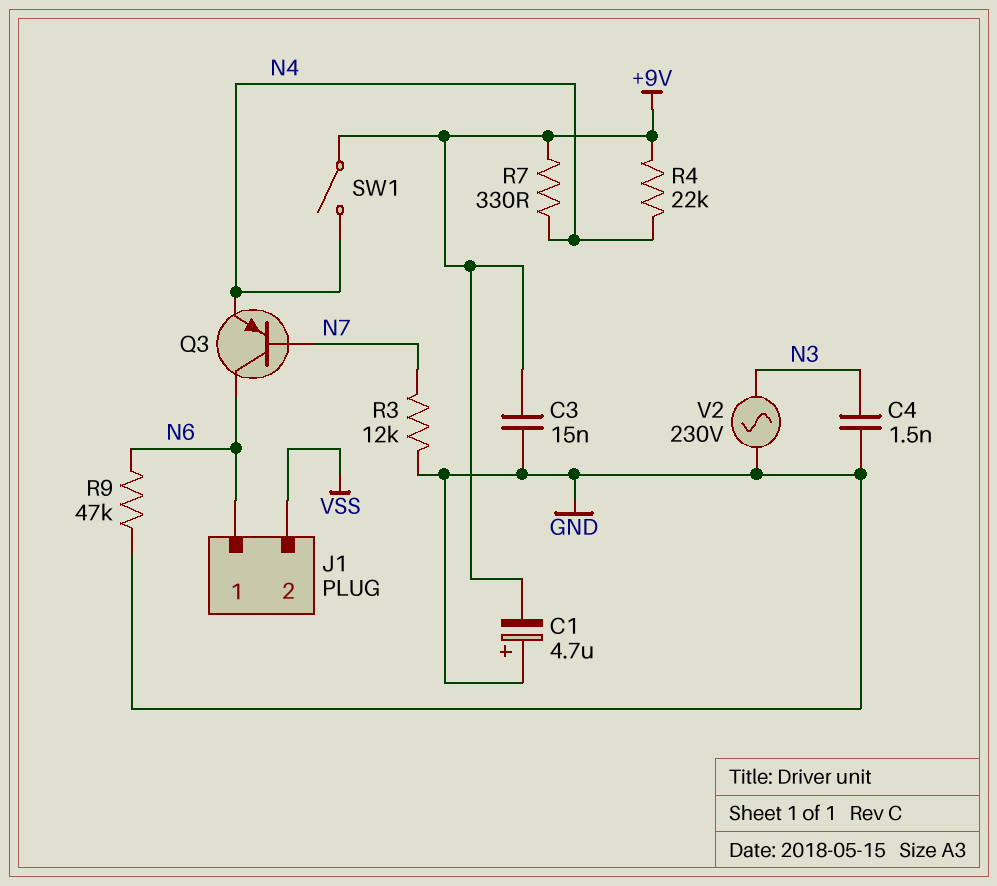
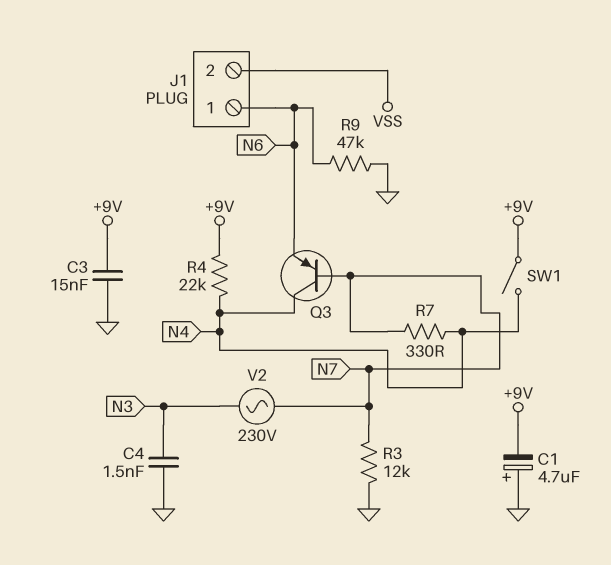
Q3: PNP (B N7, C N6, E N4) -> PNP (B N7, C N4, E N6)
R7: 330 (+9V, N4) -> 330 (N4, N7)
V2: AC 230V (GND, N3) -> AC 230V (N3, N7)

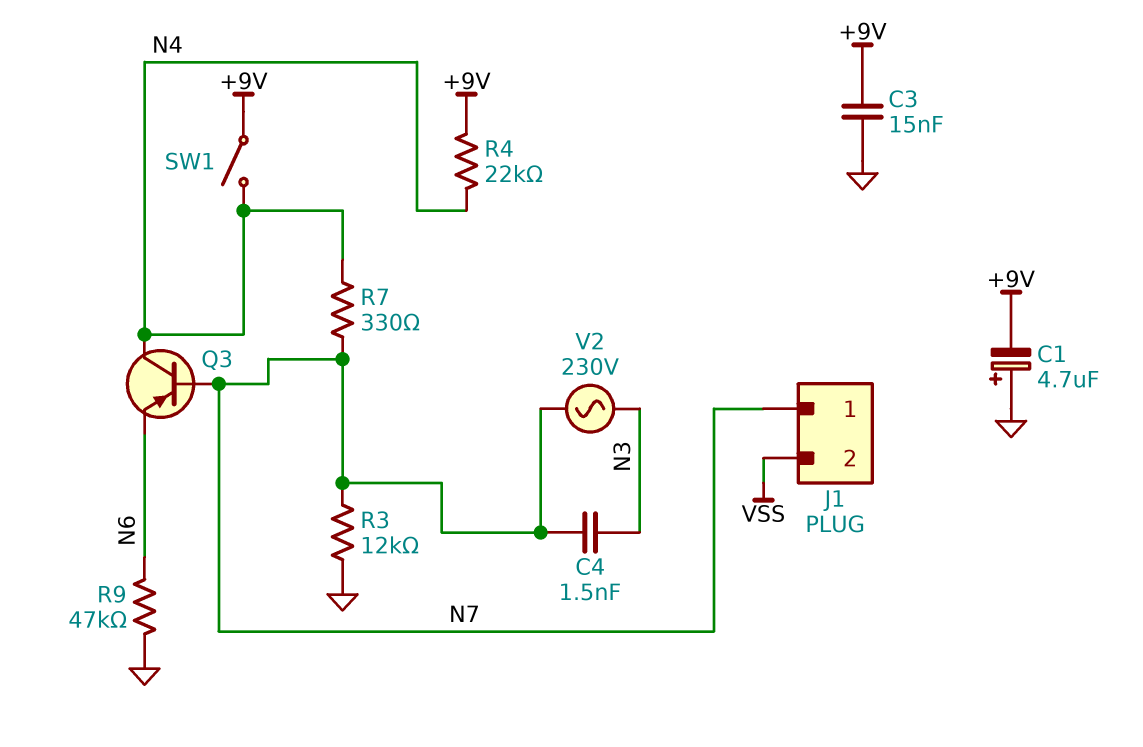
C4: 1.5nF (GND, N3) -> 1.5nF (N3, N7)
J1 pin 1: N6 -> N7

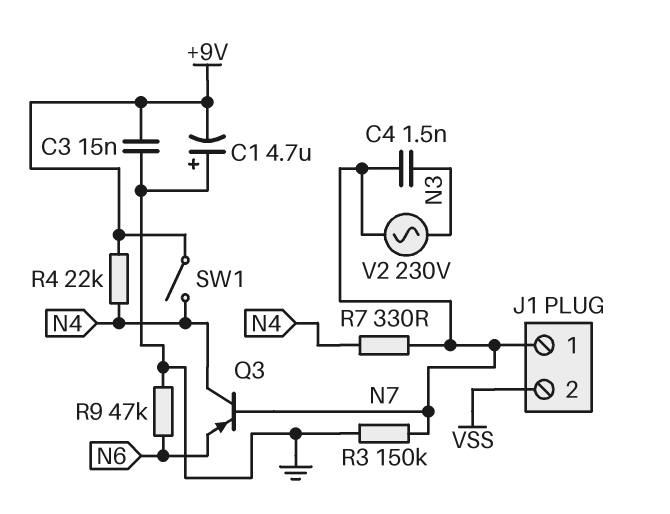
R3: 12k (GND, N7) -> 150k (GND, N7)

